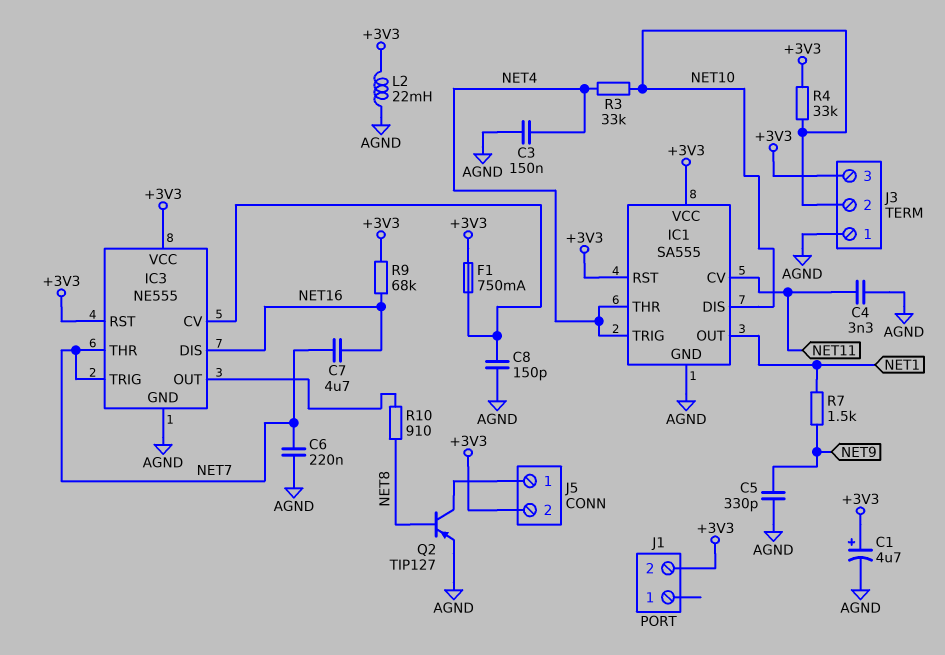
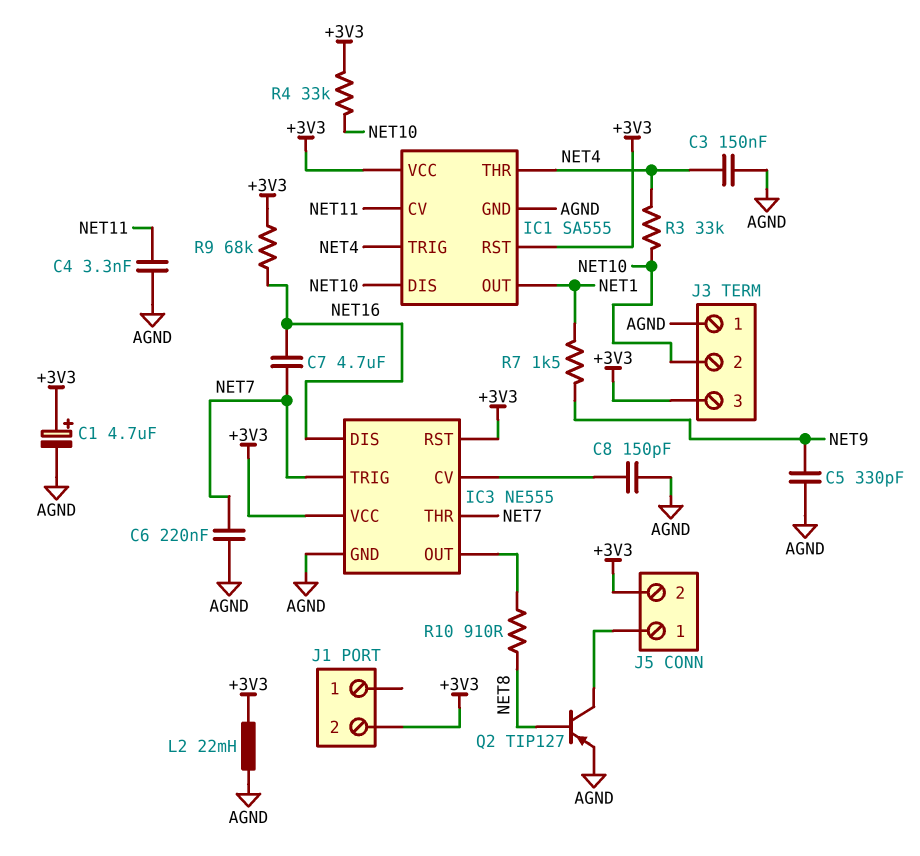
F1: 750mA (+3V3, IC3/CV) -> none

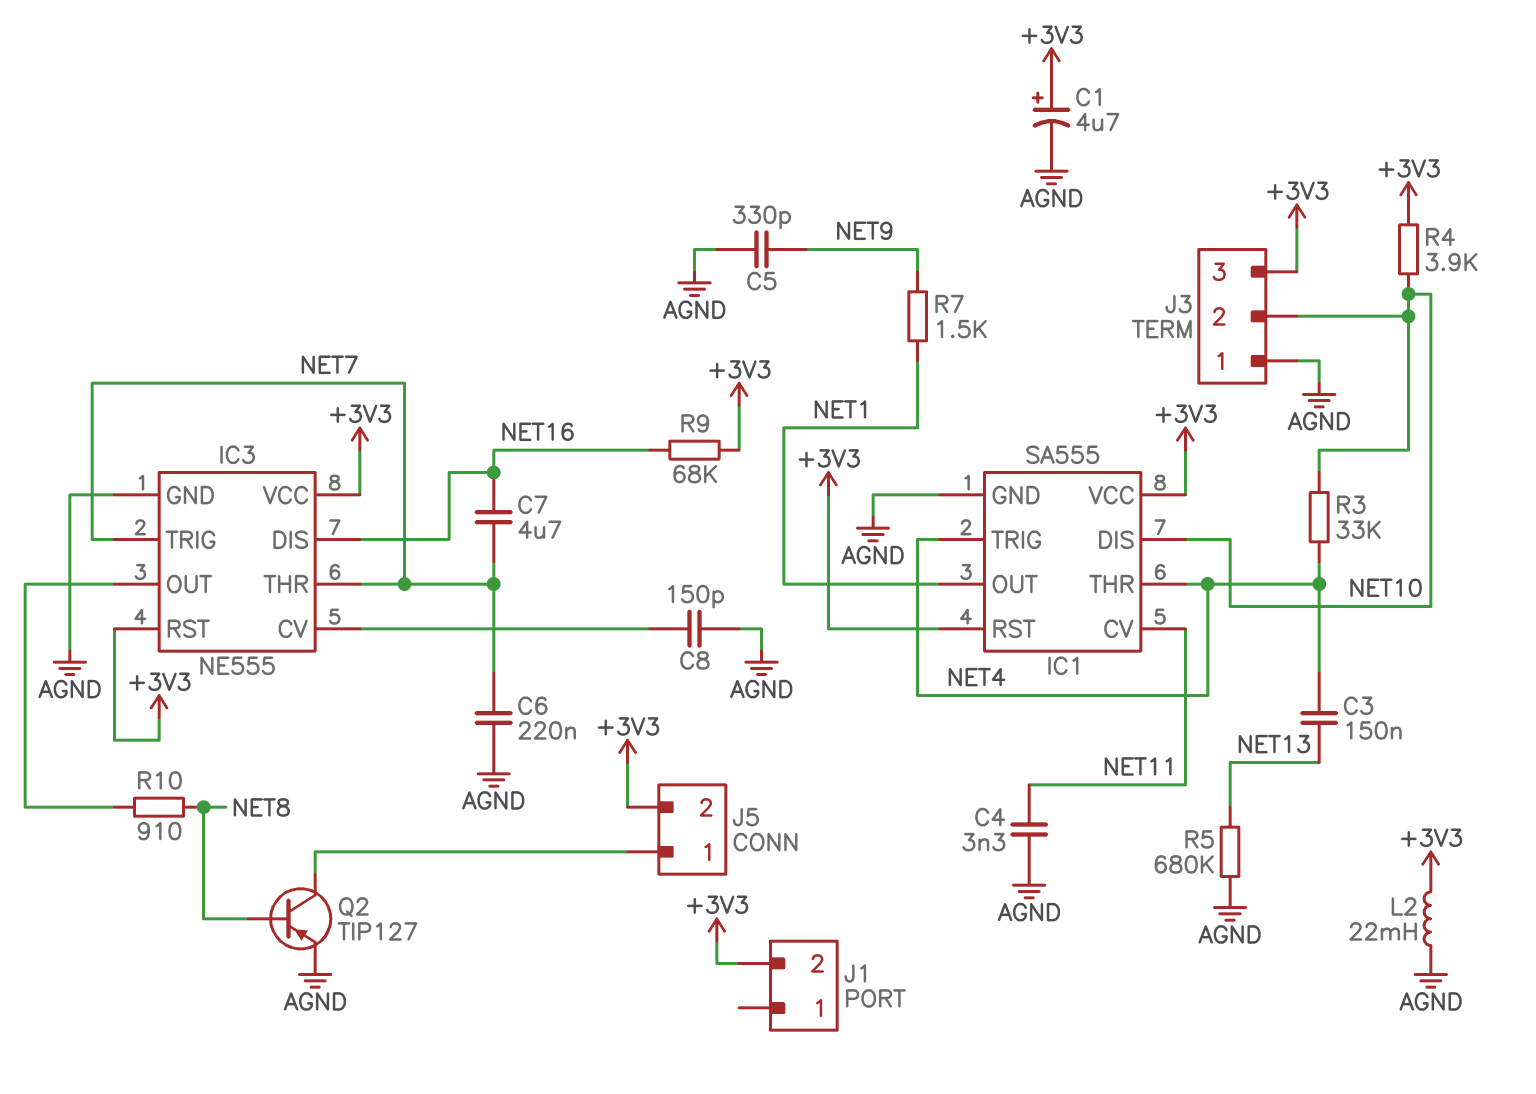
C3: 150nF (AGND, NET4) -> 150nF (NET4, NET13)
R4: 33k (+3V3, NET10) -> 3.9k (+3V3, NET10)
R5: none -> 680k (AGND, NET13)

